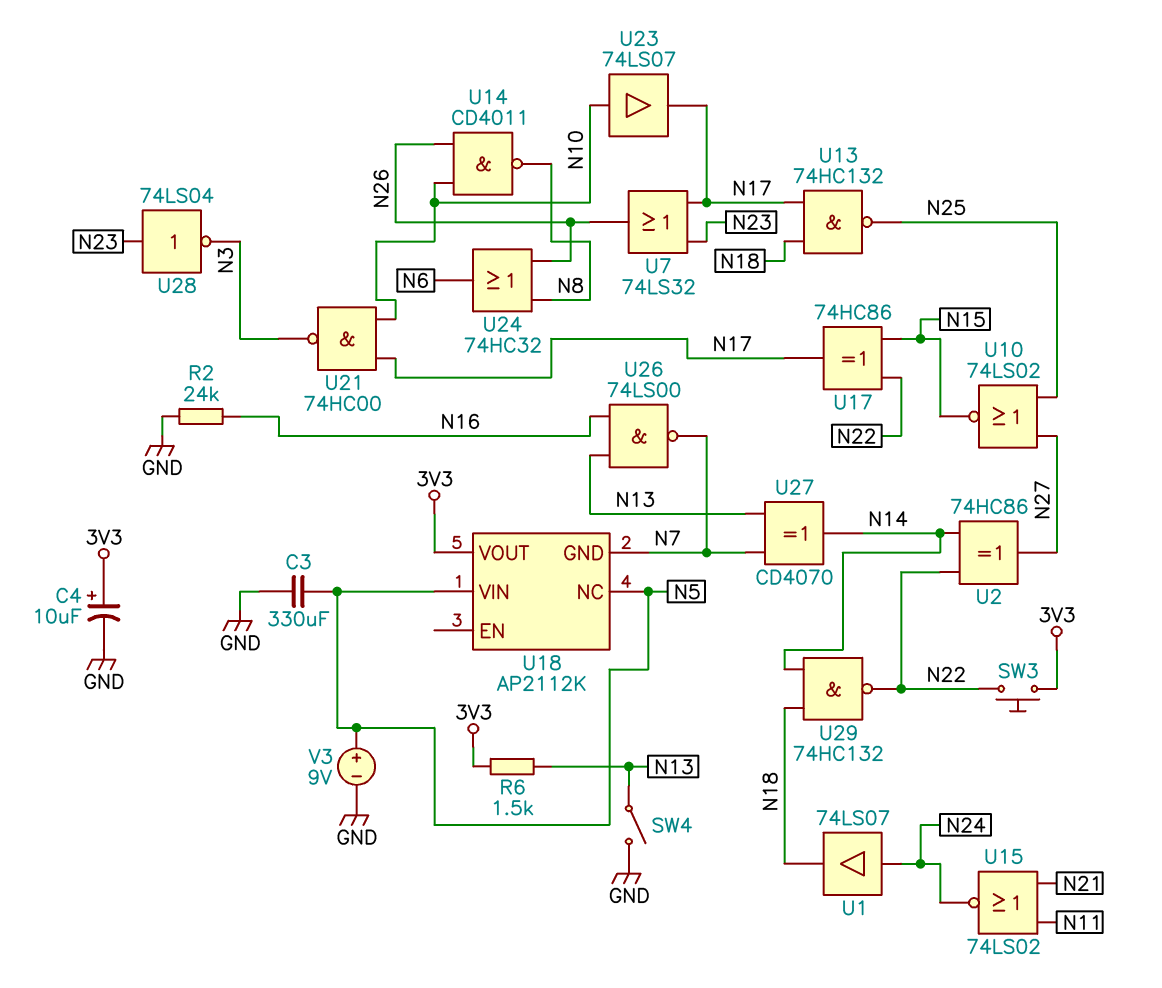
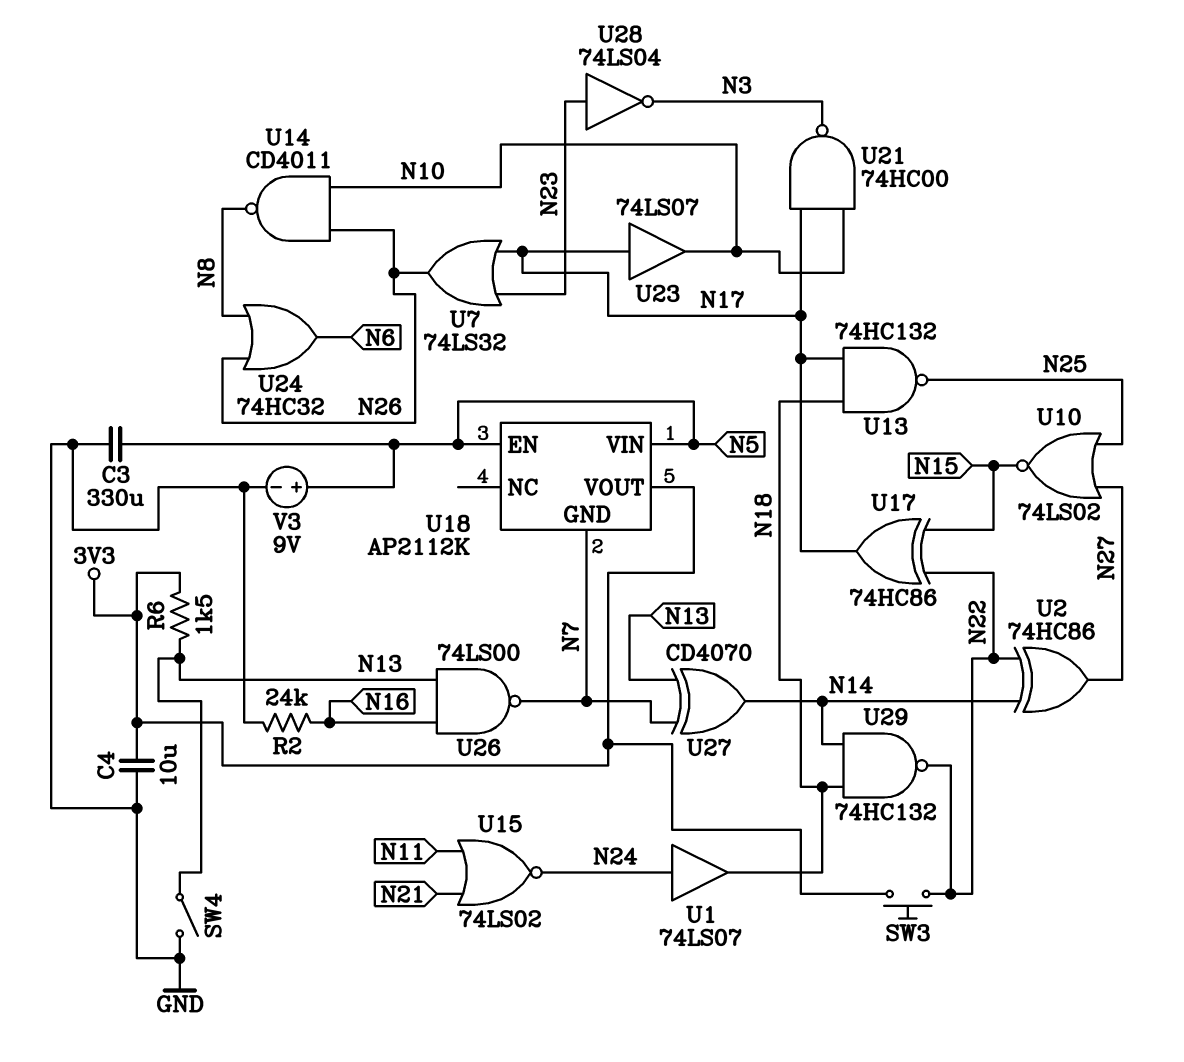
C4: 10uF (plus 3V3, minus GND) -> 10uF (3V3, GND)
U18 pin EN: none -> N5
U18 pin NC: N5 -> none
U23: buffer 74LS07 (in N10, out N17) -> buffer 74LS07 (in N17, out N10)

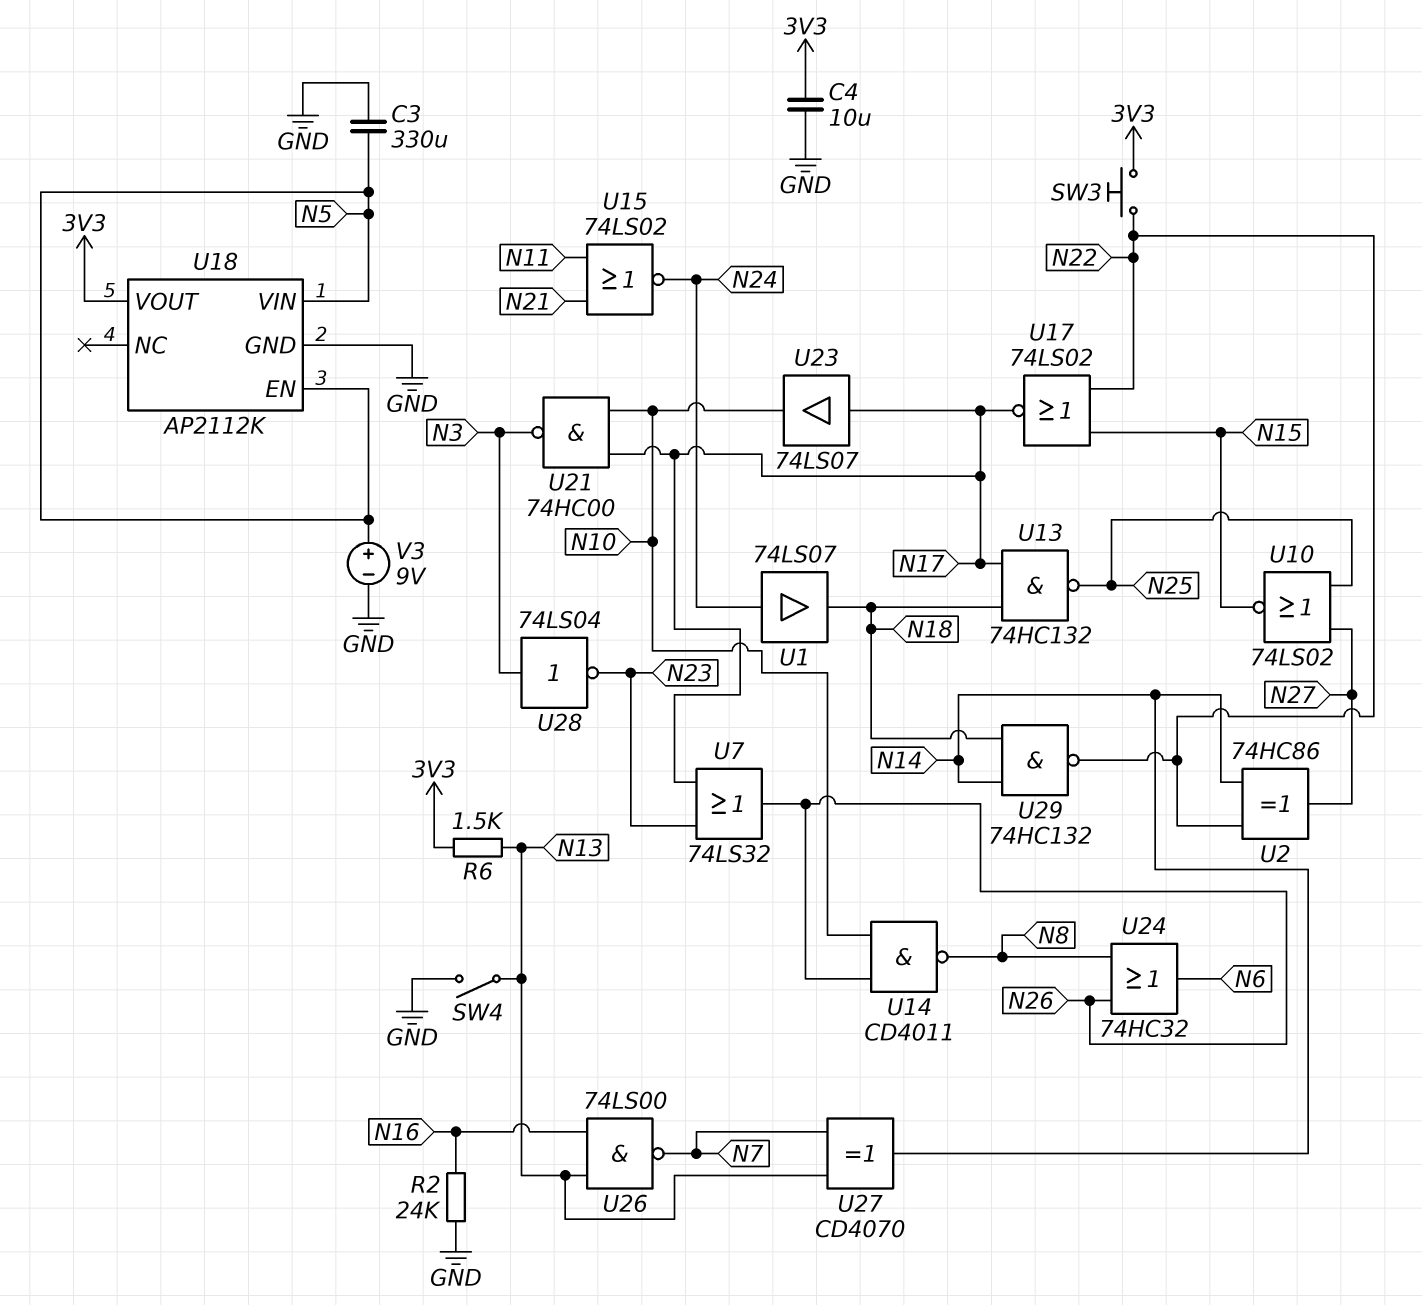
U17: XOR 74HC86 (in N15, in N22, out N17) -> NOR 74LS02 (in N15, in N22, out N17)
U18 pin GND: N7 -> GND
U28: NOT 74LS04 (in N23, out N3) -> NOT 74LS04 (in N3, out N23)

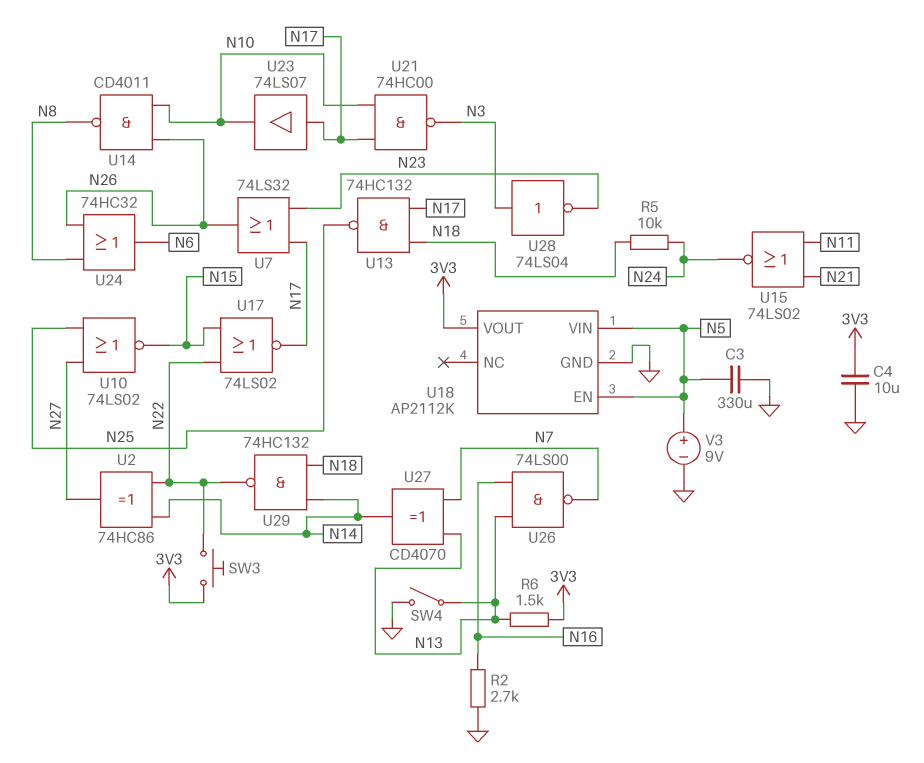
R2: 24k (GND, N16) -> 2.7k (GND, N16)
R5: none -> 10k (N18, N24)
U1: buffer 74LS07 (in N24, out N18) -> none

